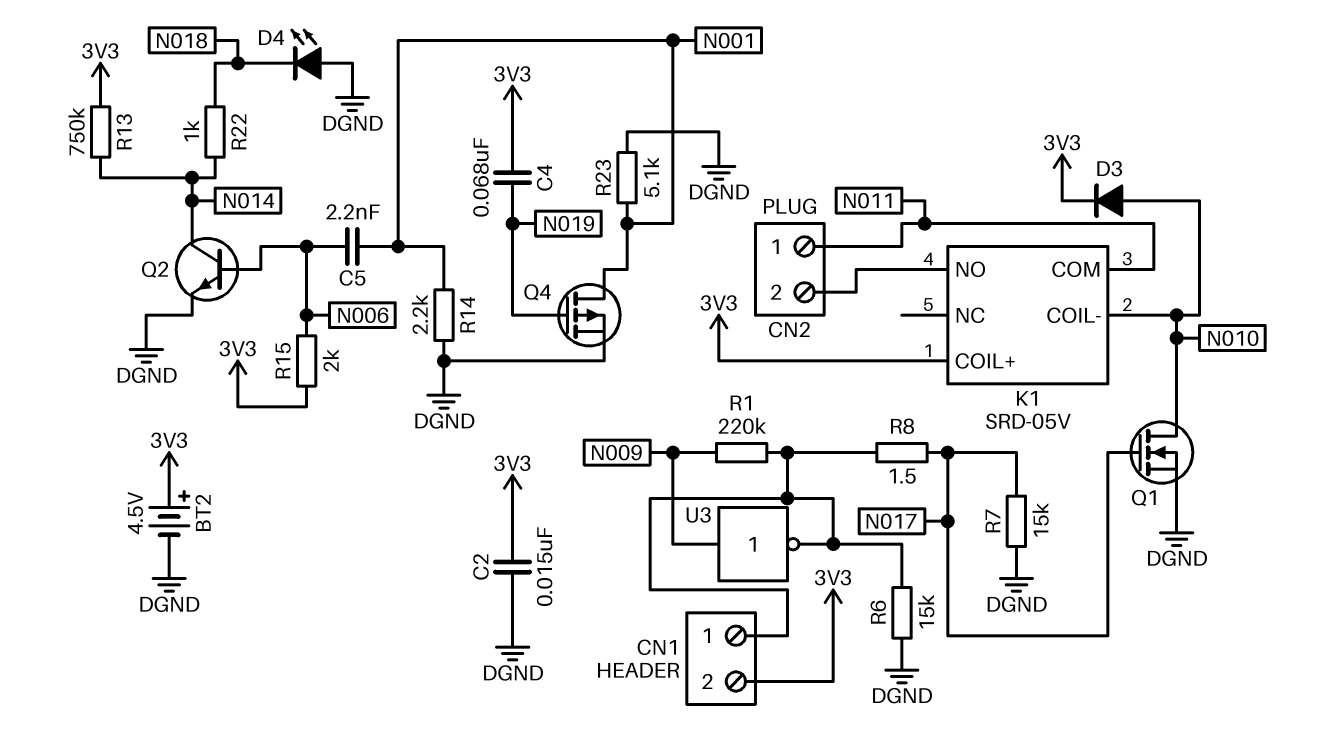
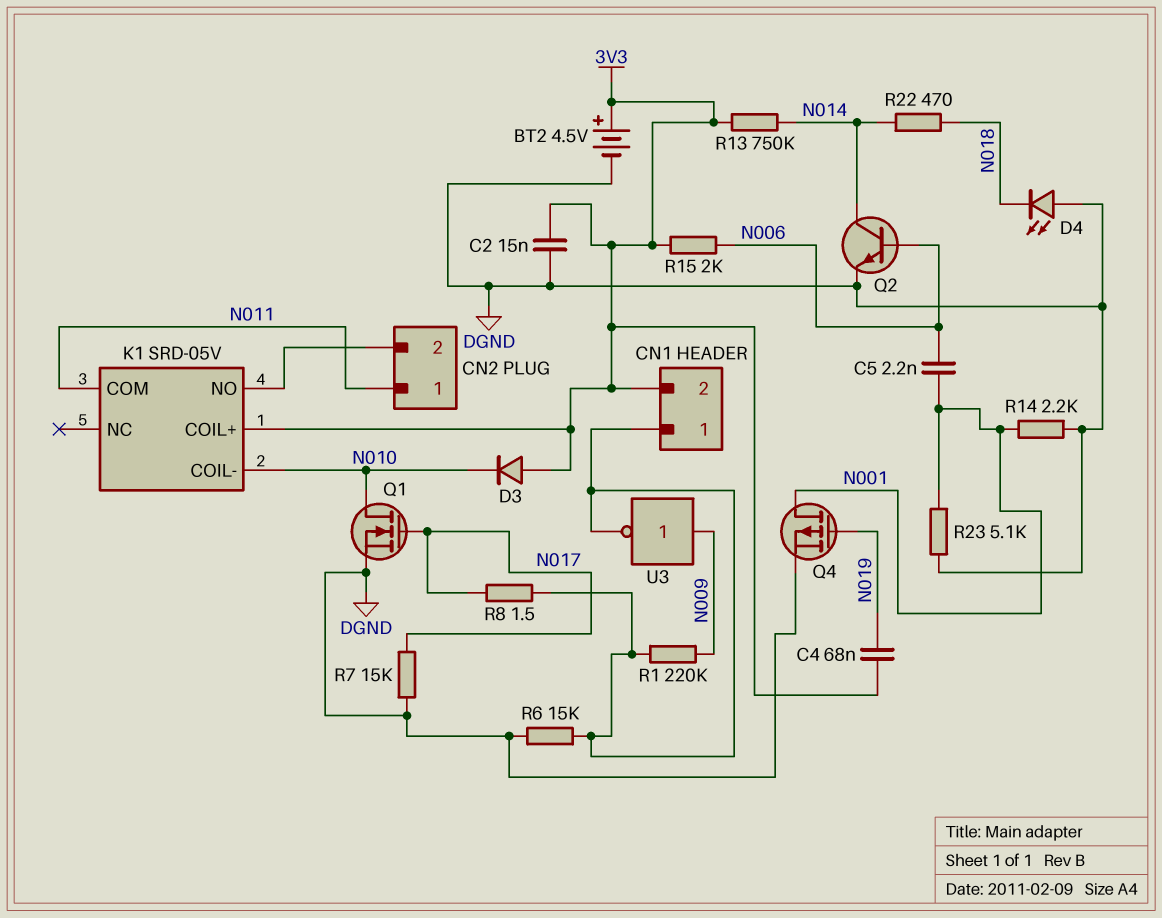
D3: diode (A N010, K 3V3) -> diode (A 3V3, K N010)
R22: 1k (N014, N018) -> 470 (N014, N018)

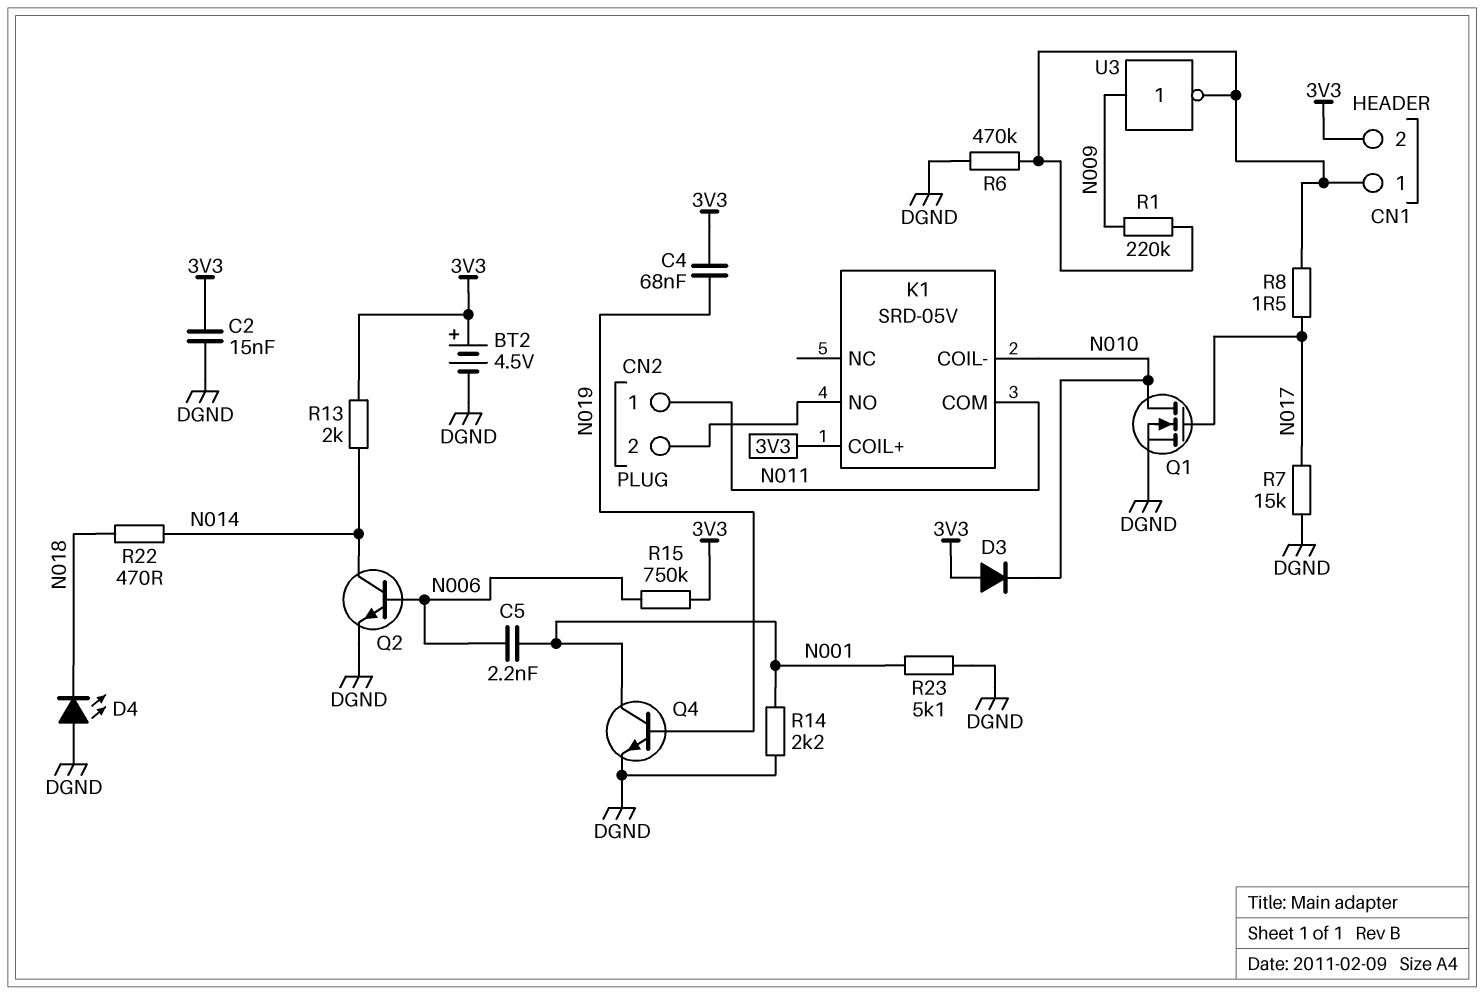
Q4: PMOS (G N019, D N001, S DGND) -> NPN (B N019, C N001, E DGND)
R6: 15k (CN1/1, DGND) -> 470k (CN1/1, DGND)
R13: 750k (3V3, N014) -> 2k (3V3, N014)
R15: 2k (3V3, N006) -> 750k (3V3, N006)

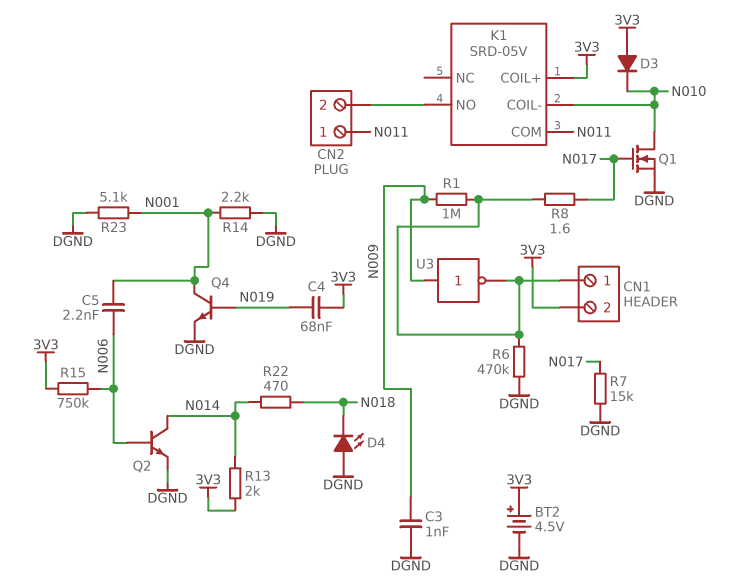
C2: 15nF (3V3, DGND) -> none
C3: none -> 1nF (DGND, N009)
R1: 220k (CN1/1, N009) -> 1M (CN1/1, N009)
R8: 1.5 (CN1/1, N017) -> 1.6 (CN1/1, N017)

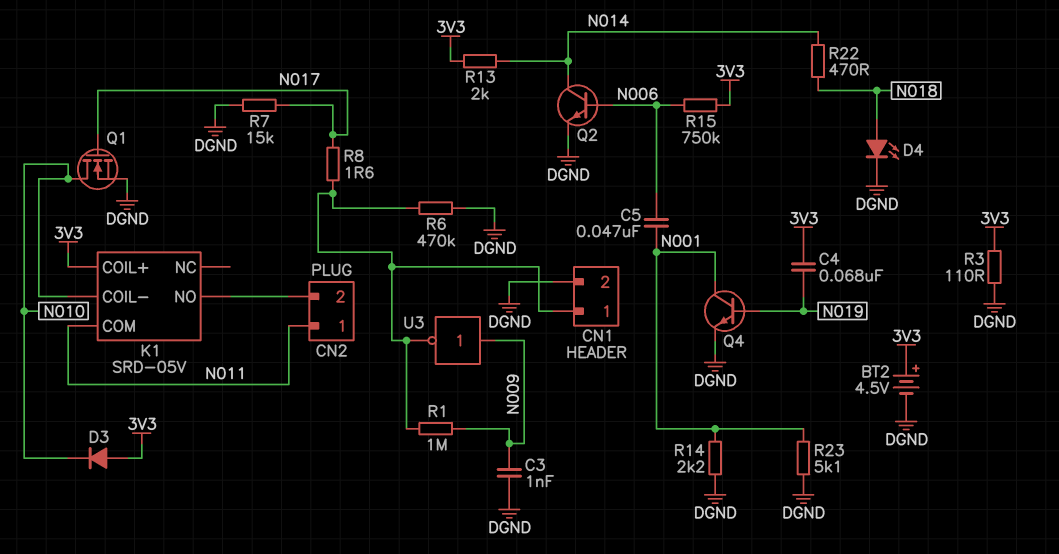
C5: 2.2nF (N001, N006) -> 47nF (N001, N006)
CN1 pin 2: 3V3 -> DGND
D4: LED (A DGND, K N018) -> LED (A N018, K DGND)
R3: none -> 110 (3V3, DGND)

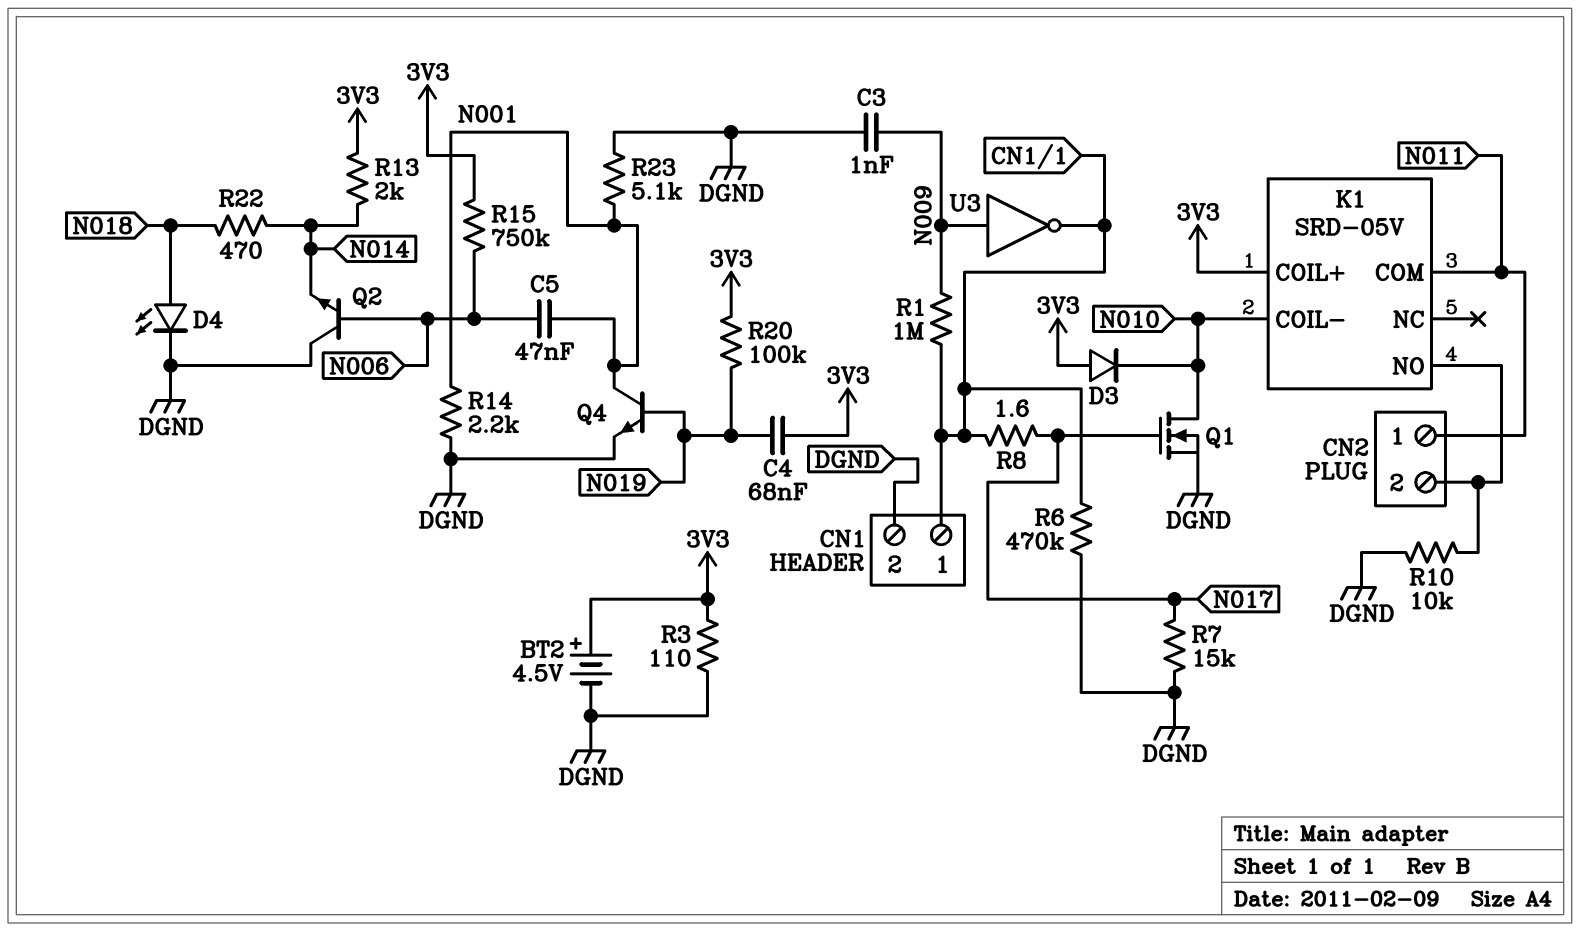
Q2: NPN (B N006, C N014, E DGND) -> NPN (B N006, C DGND, E N014)
R10: none -> 10k (CN2/2, DGND)
R20: none -> 100k (3V3, N019)

